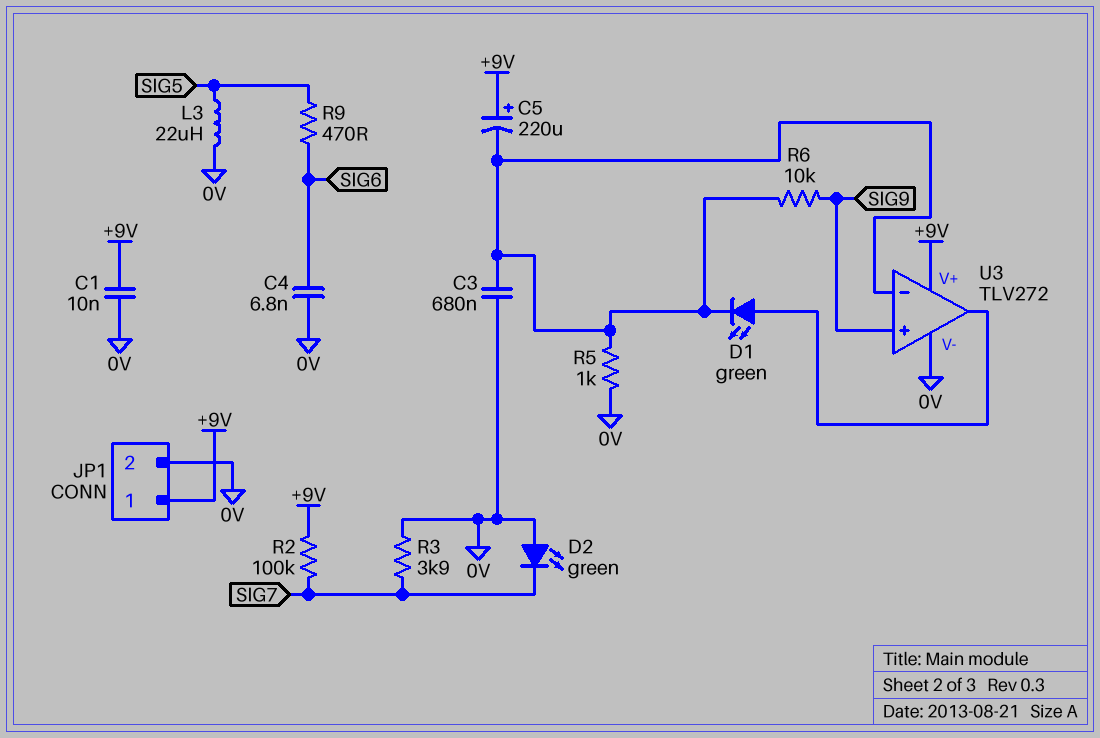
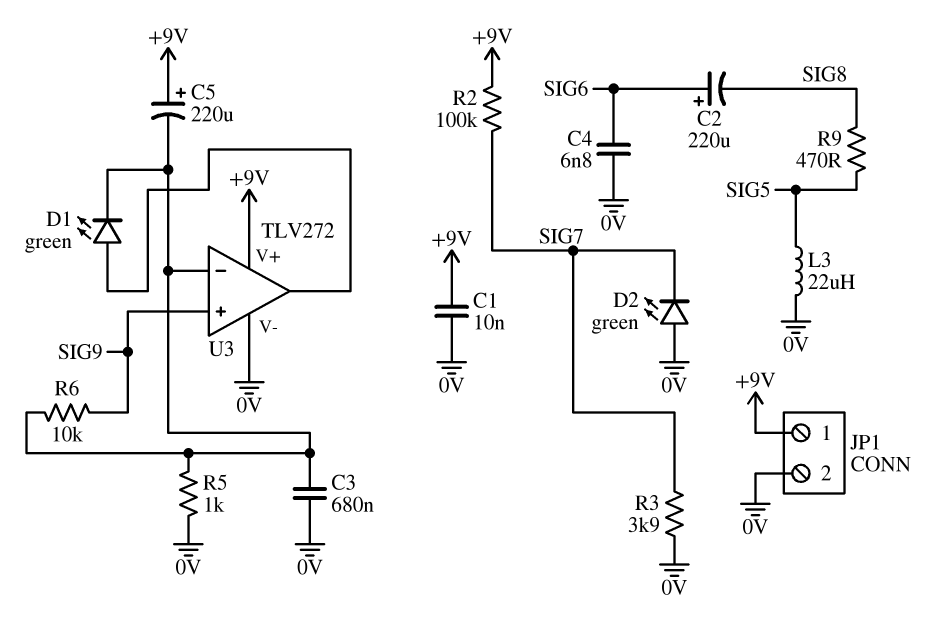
C2: none -> 220uF (plus SIG6, minus SIG8)
R9: 470 (SIG5, SIG6) -> 470 (SIG5, SIG8)

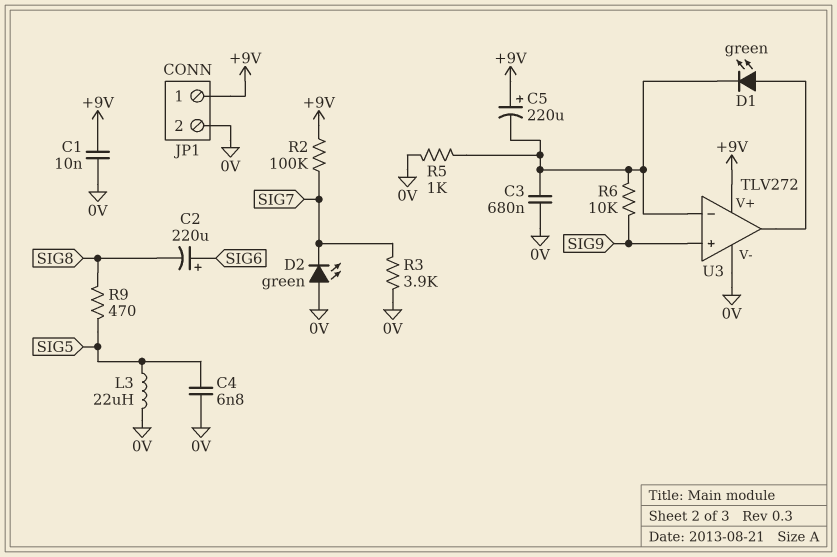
C4: 6.8nF (0V, SIG6) -> 6.8nF (0V, SIG5)

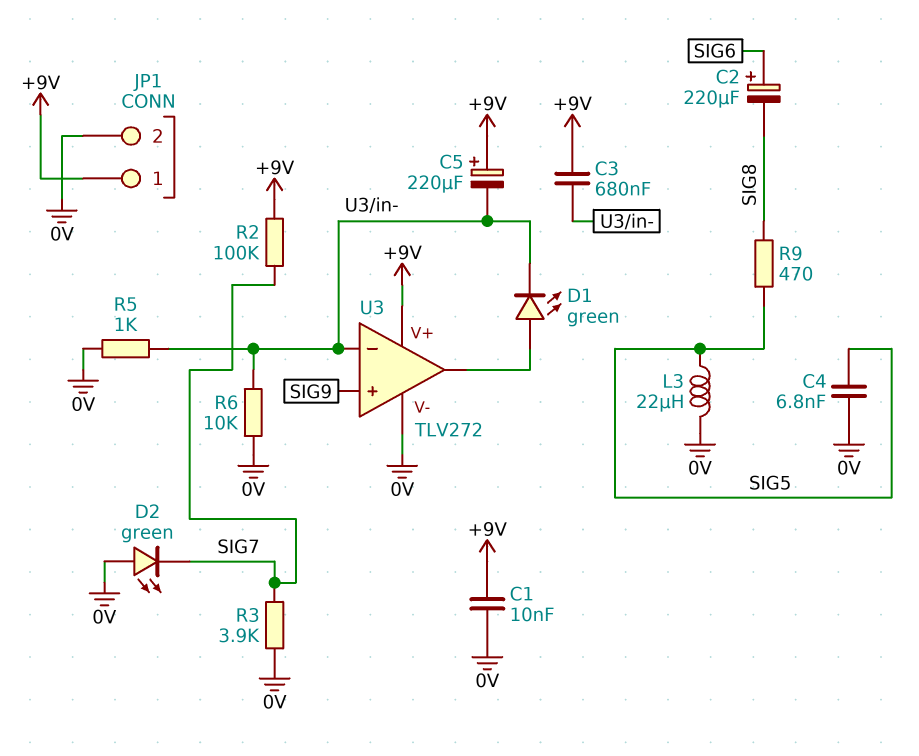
C3: 680nF (0V, U3/in-) -> 680nF (+9V, U3/in-)
R6: 10k (SIG9, U3/in-) -> 10k (0V, U3/in-)

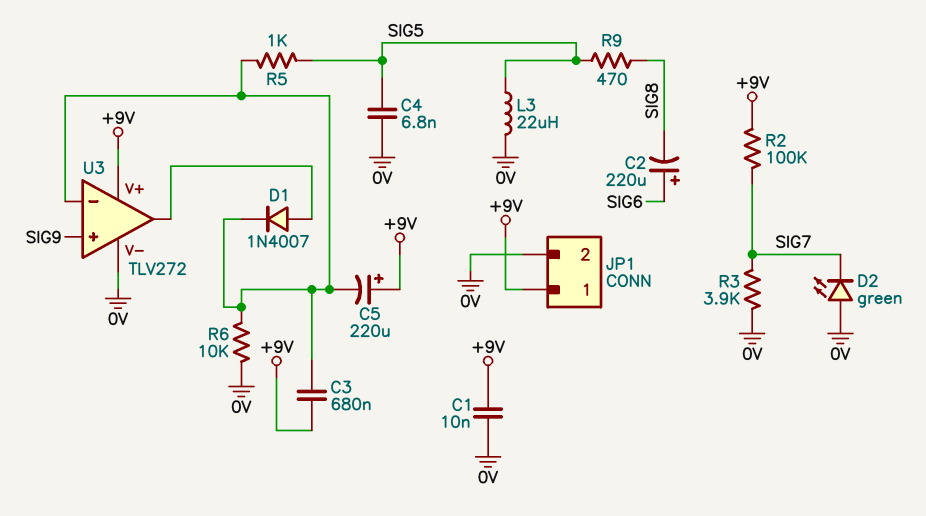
D1: LED green (A U3/out, K U3/in-) -> diode 1N4007 (A U3/out, K U3/in-)
R5: 1k (0V, U3/in-) -> 1k (SIG5, U3/in-)

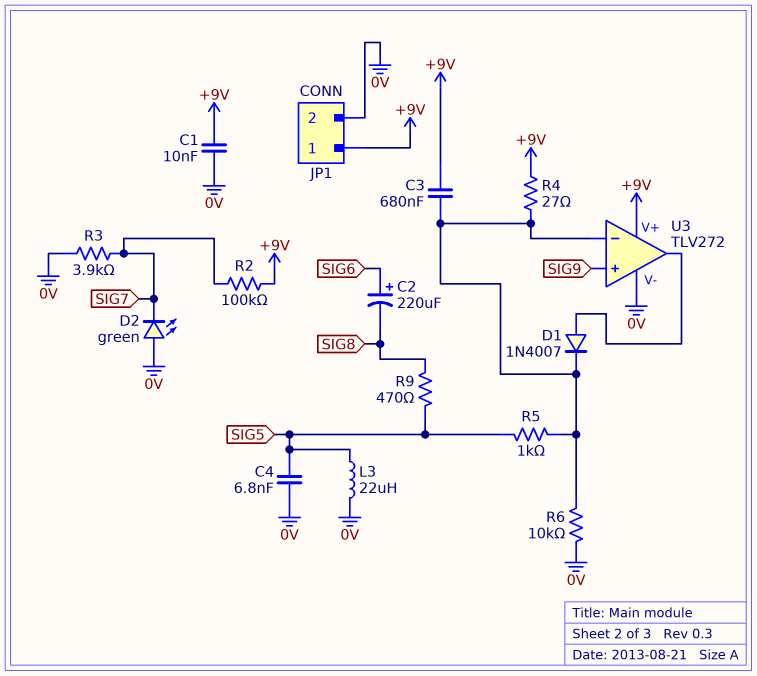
C5: 220uF (plus +9V, minus U3/in-) -> none
R4: none -> 27 (+9V, U3/in-)

